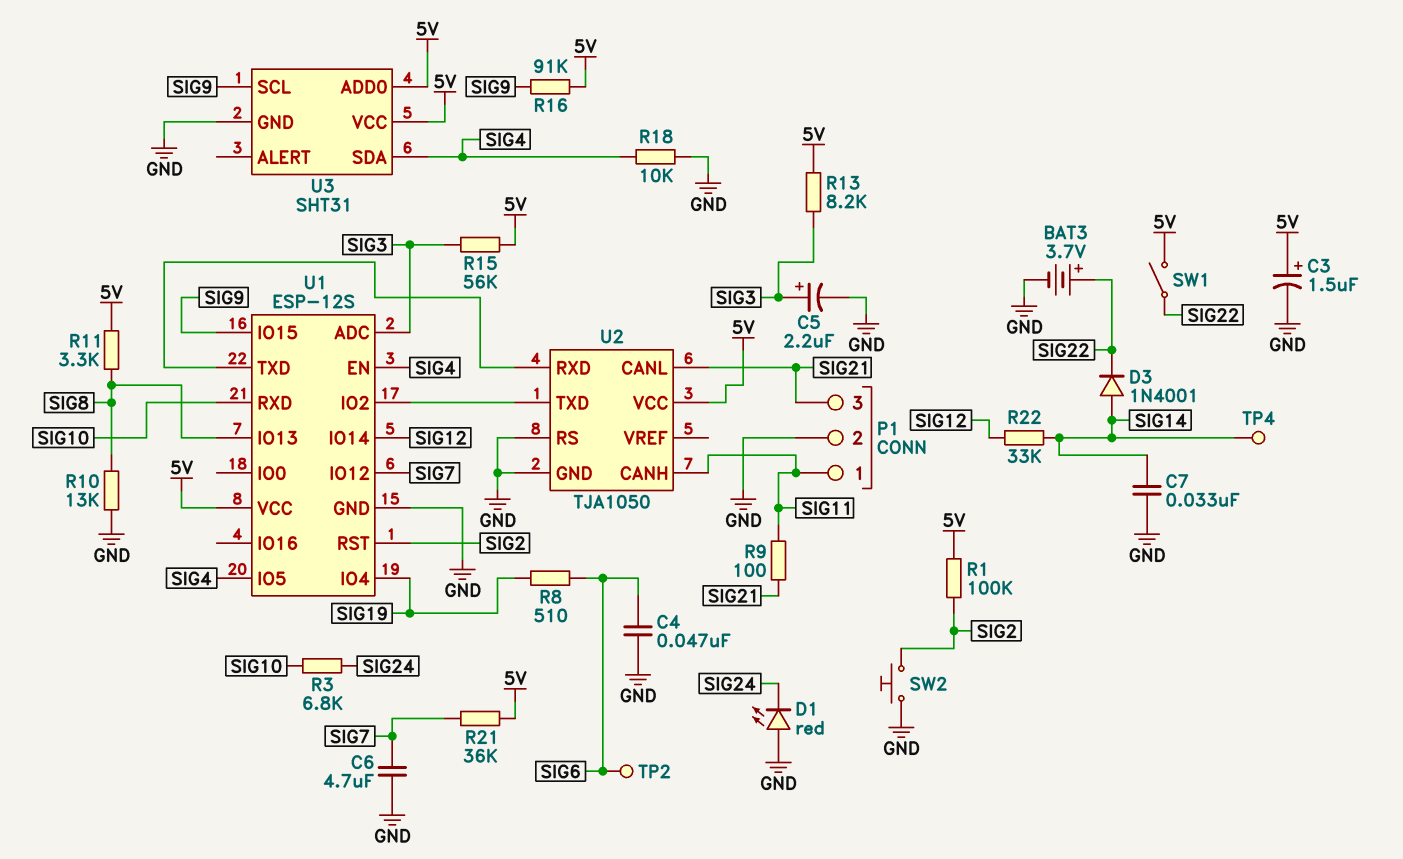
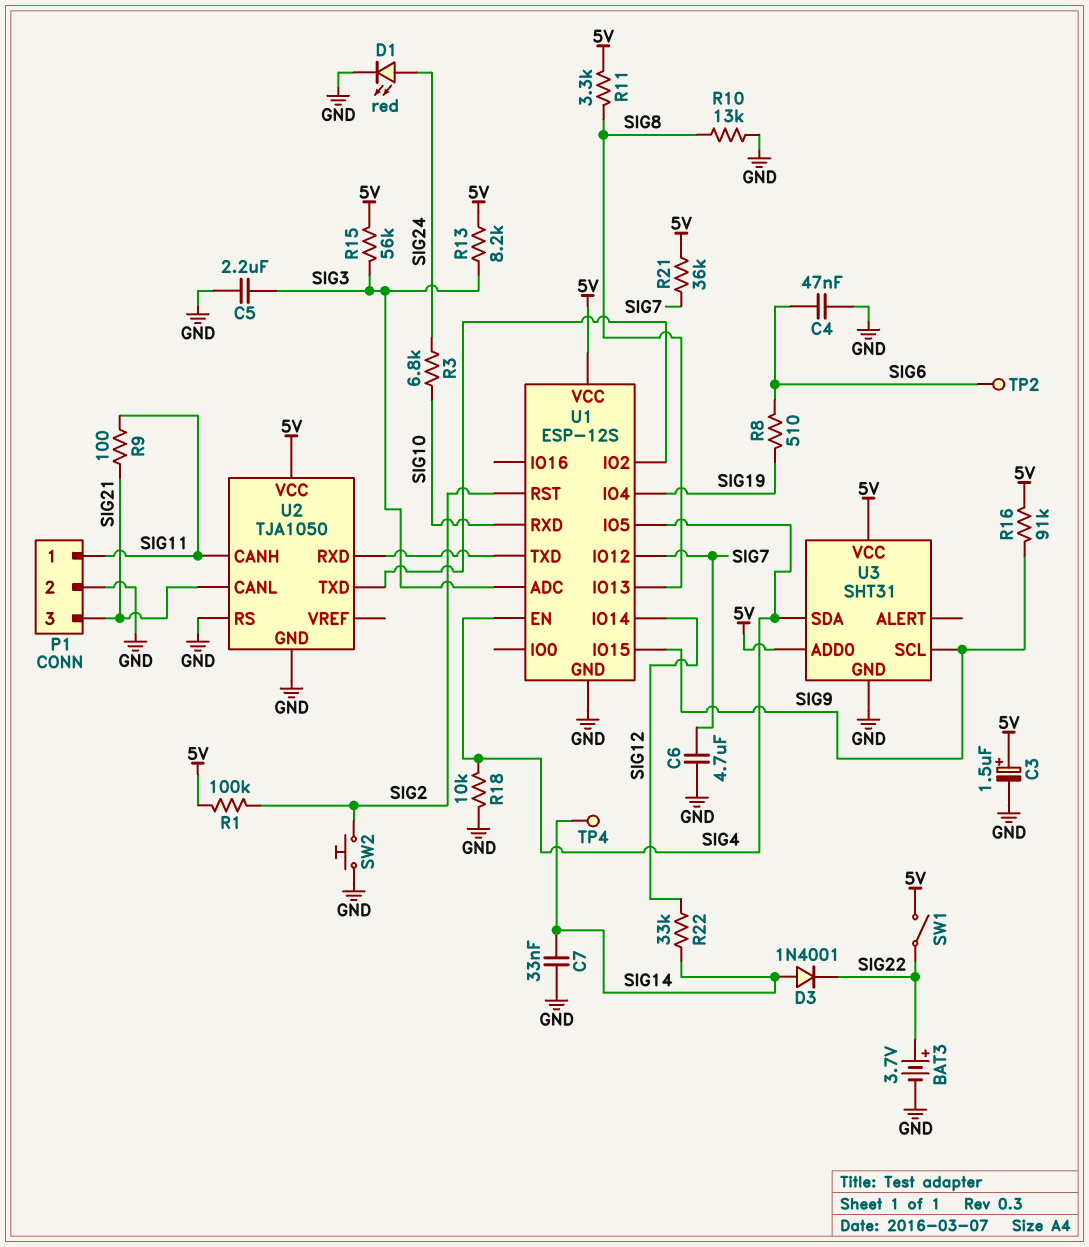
C5: 2.2uF (plus SIG3, minus GND) -> 2.2uF (GND, SIG3)
D1: LED red (A GND, K SIG24) -> LED red (A SIG24, K GND)

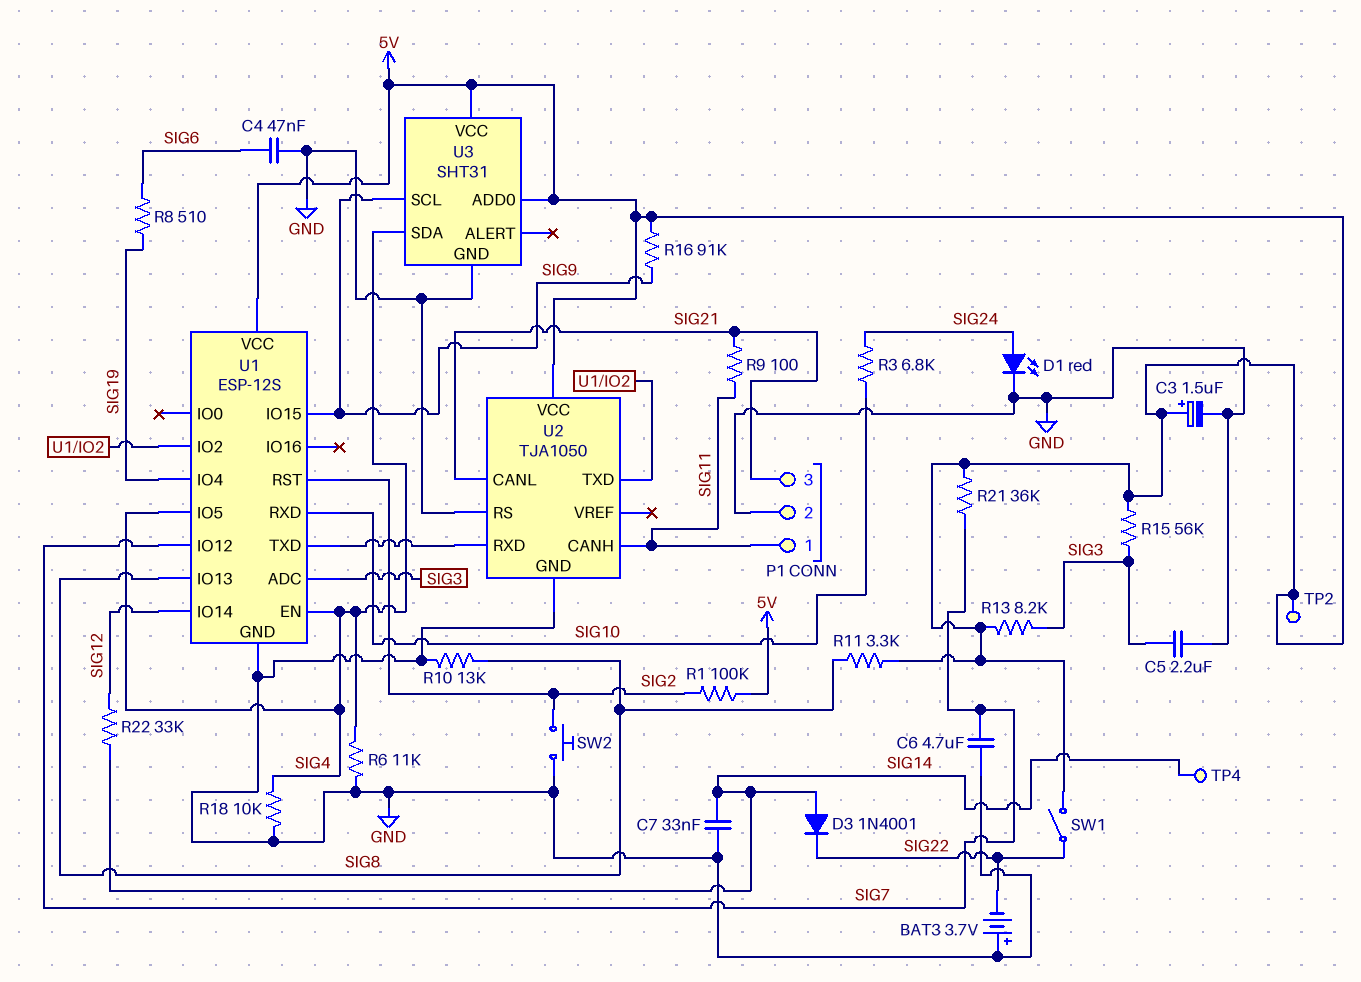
BAT3: 3.7V (plus SIG22, minus GND) -> 3.7V (plus GND, minus SIG22)
R6: none -> 11k (GND, SIG4)
TP2: test point (SIG6) -> test point (5V)

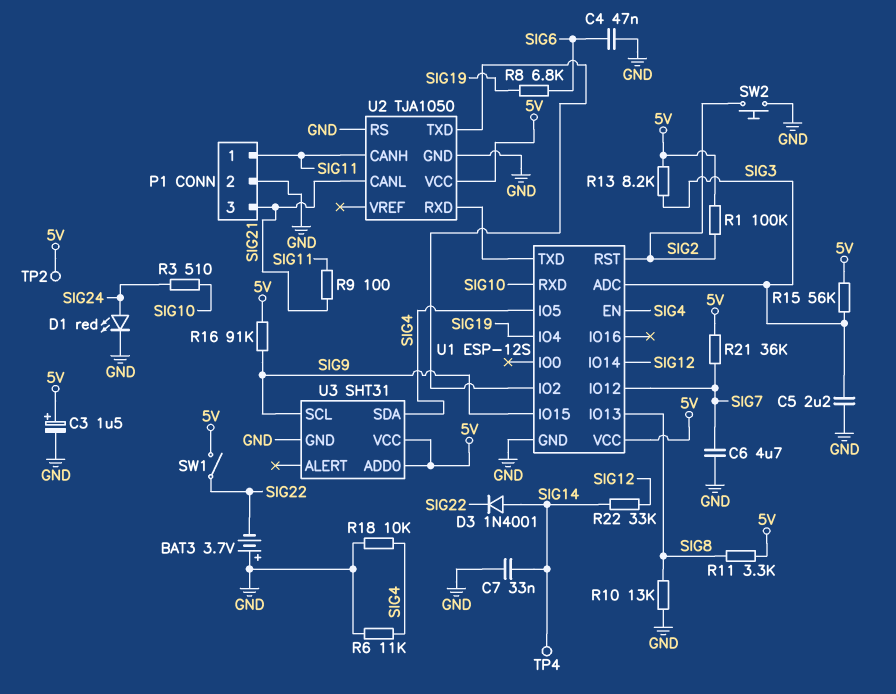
R3: 6.8k (SIG10, SIG24) -> 510 (SIG10, SIG24)
R8: 510 (SIG6, SIG19) -> 6.8k (SIG6, SIG19)

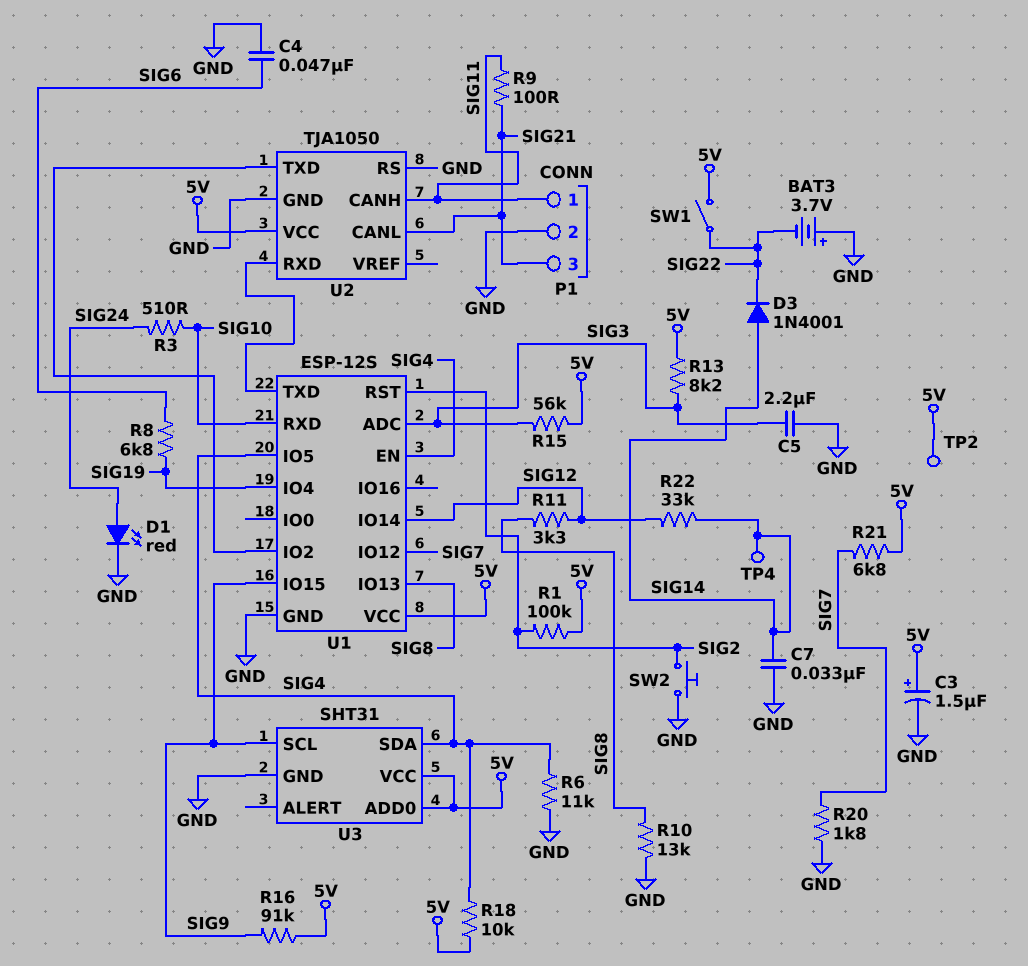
C6: 4.7uF (GND, SIG7) -> none
R11: 3.3k (5V, SIG8) -> 3.3k (SIG8, SIG12)
R18: 10k (GND, SIG4) -> 10k (5V, SIG4)
R20: none -> 1.8k (GND, SIG7)
R21: 36k (5V, SIG7) -> 6.8k (5V, SIG7)

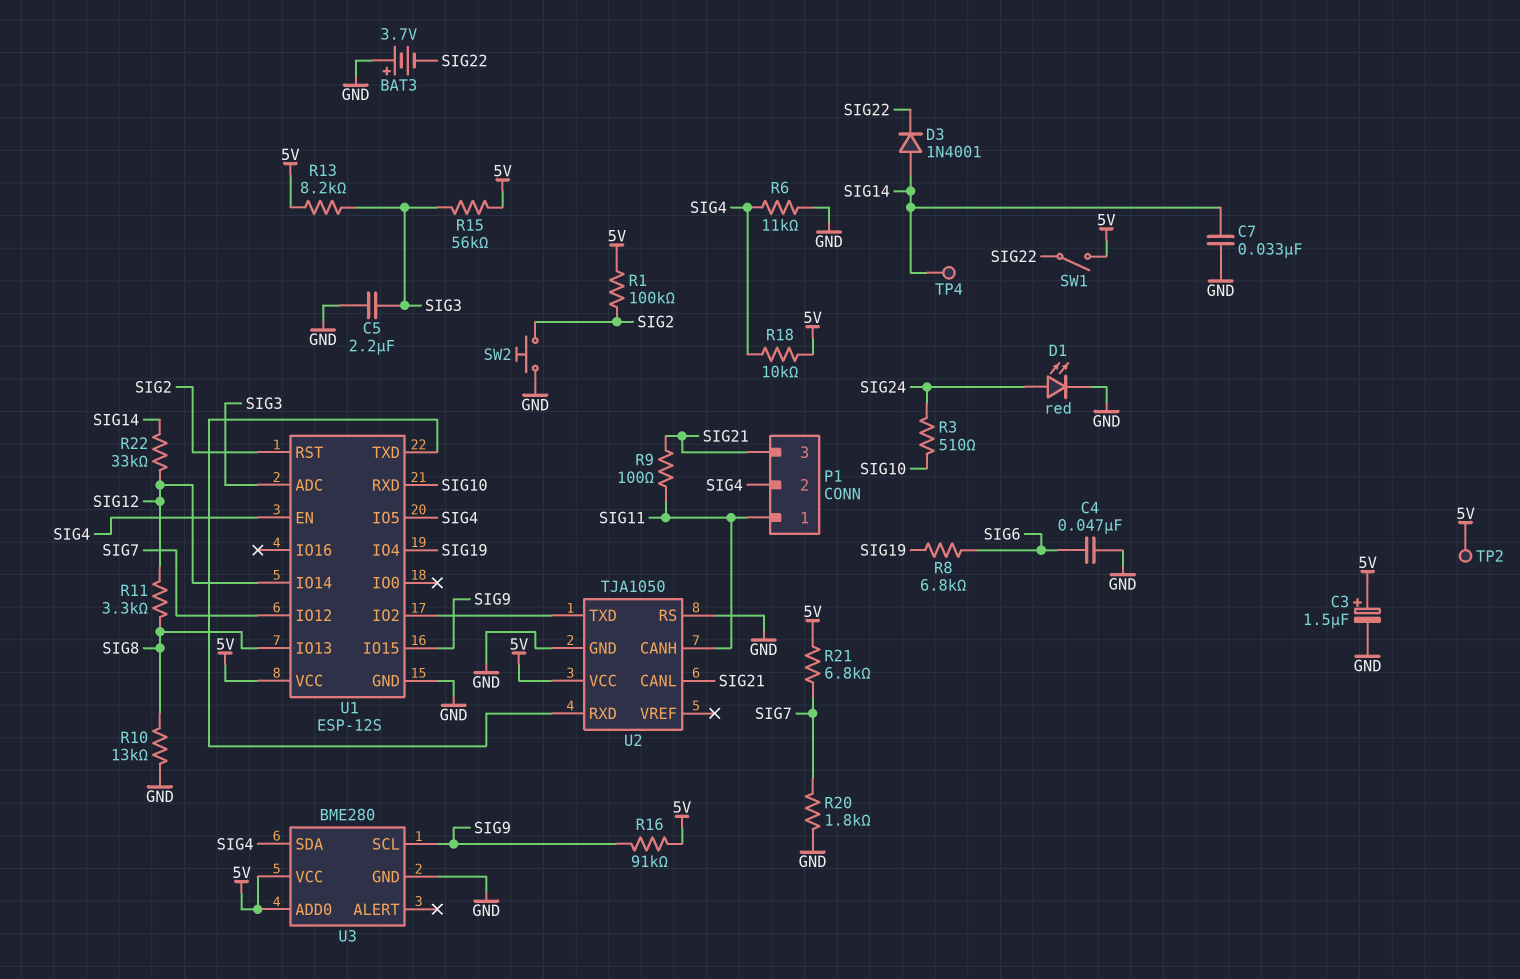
P1 pin 2: GND -> SIG4
U3: SHT31 -> BME280

